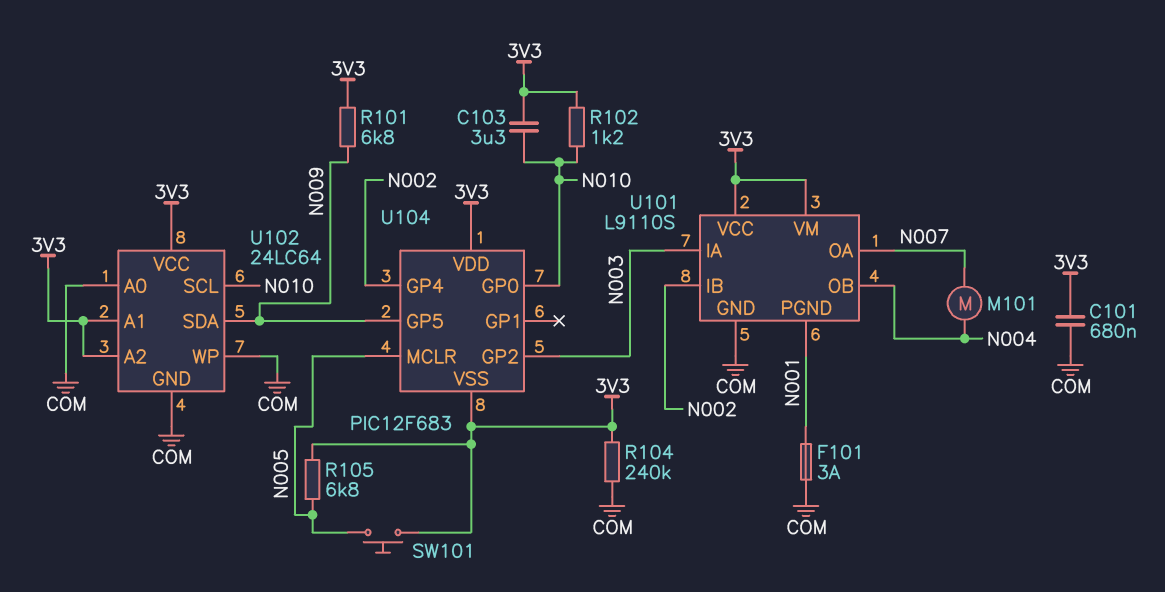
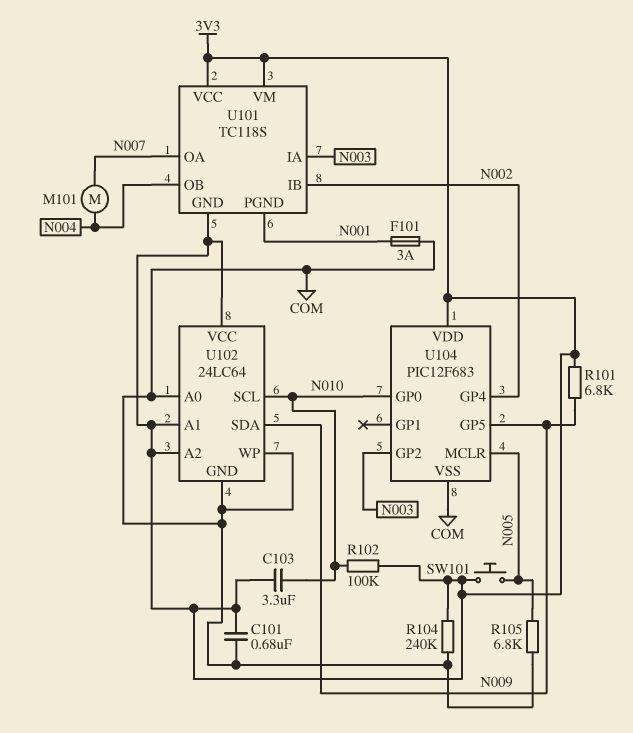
R102: 1.2k (3V3, N010) -> 100k (3V3, N010)
R105: 6.8k (3V3, N005) -> 6.8k (COM, N005)
U101: L9110S -> TC118S
U101 pin GND: COM -> 3V3
U104 pin VSS: 3V3 -> COM

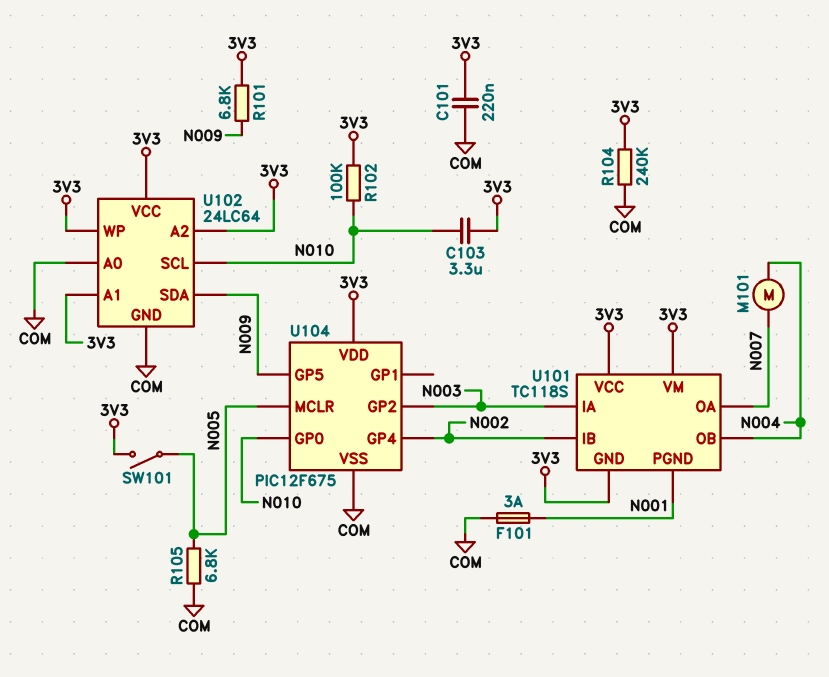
C101: 680nF (3V3, COM) -> 220nF (3V3, COM)
SW101: button (3V3, N005) -> switch (3V3, N005)
U102 pin WP: COM -> 3V3
U104: PIC12F683 -> PIC12F675

